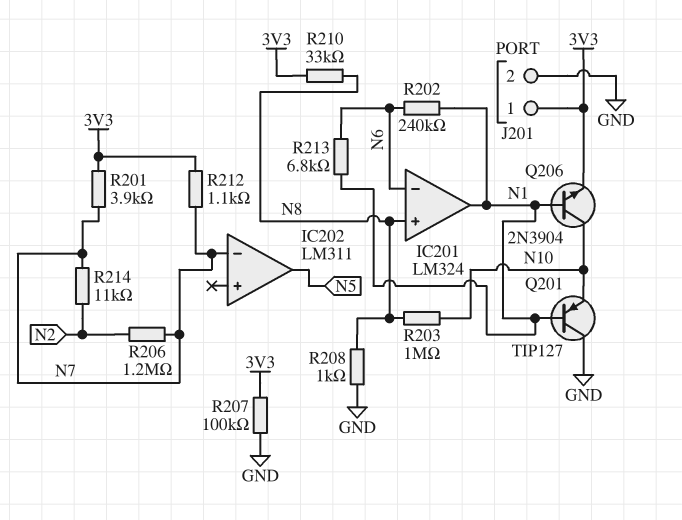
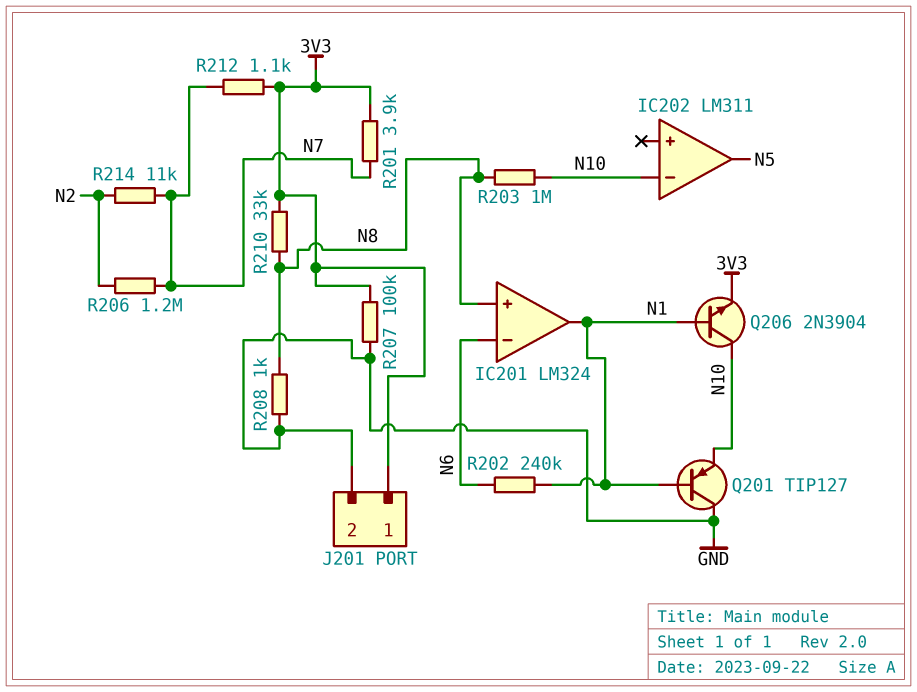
IC202 pin in-: N7 -> N10
R213: 6.8k (N1, N6) -> none

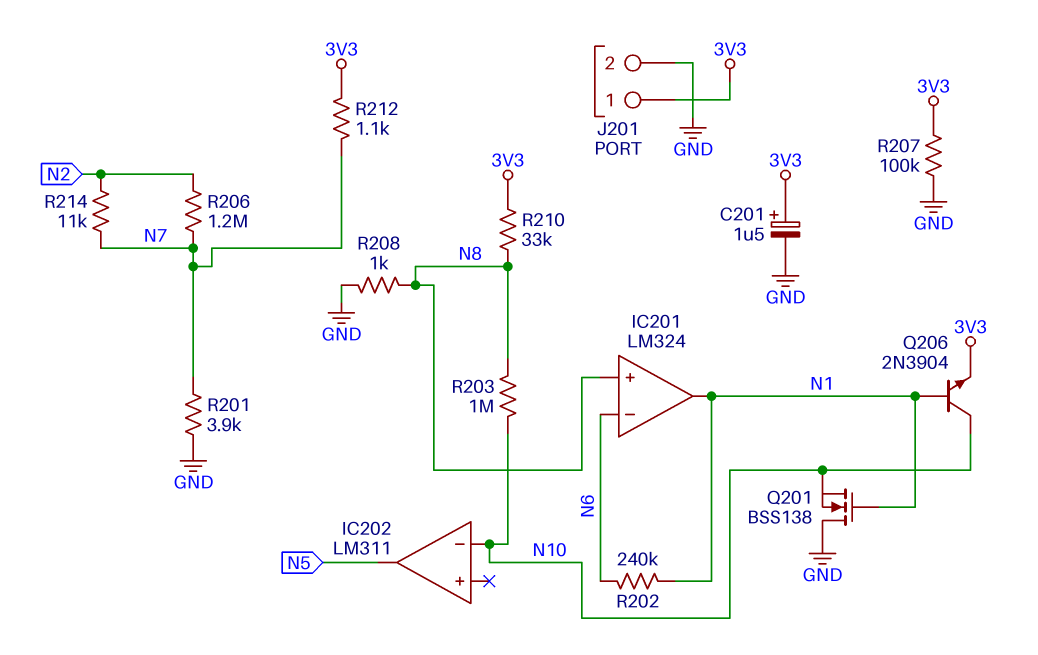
C201: none -> 1.5uF (plus 3V3, minus GND)
Q201: PNP TIP127 (B N1, C GND, E N10) -> NMOS BSS138 (G N1, D GND, S N10)
R201: 3.9k (3V3, N7) -> 3.9k (GND, N7)

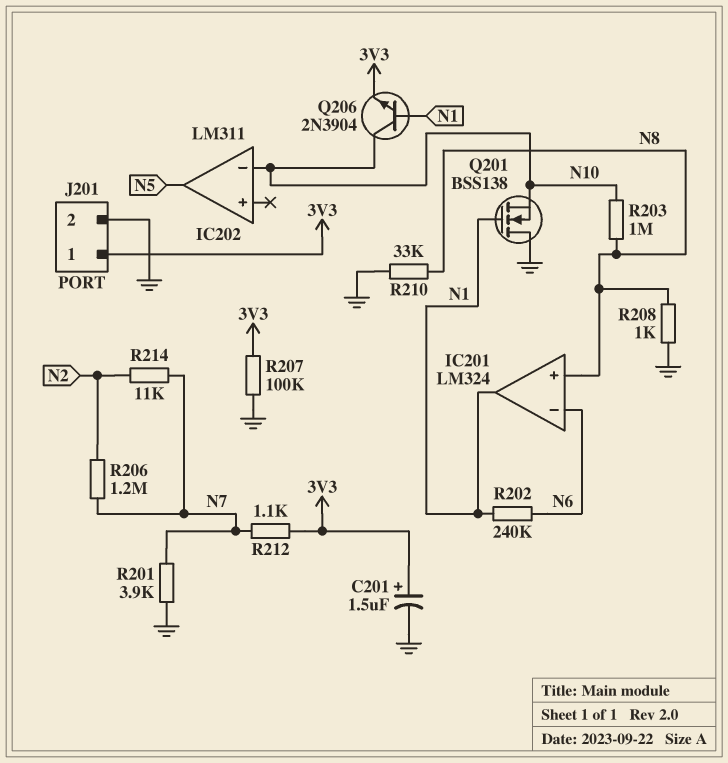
R210: 33k (3V3, N8) -> 33k (GND, N8)

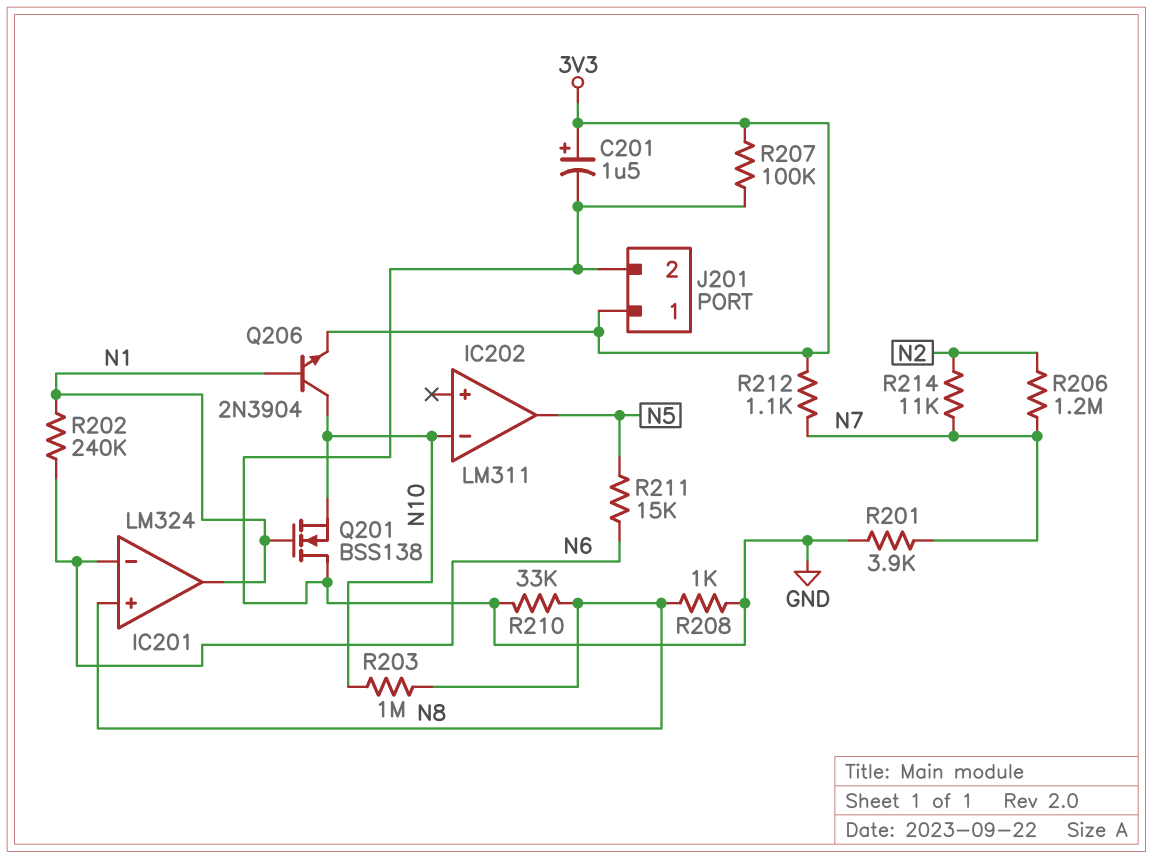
R211: none -> 15k (N5, N6)

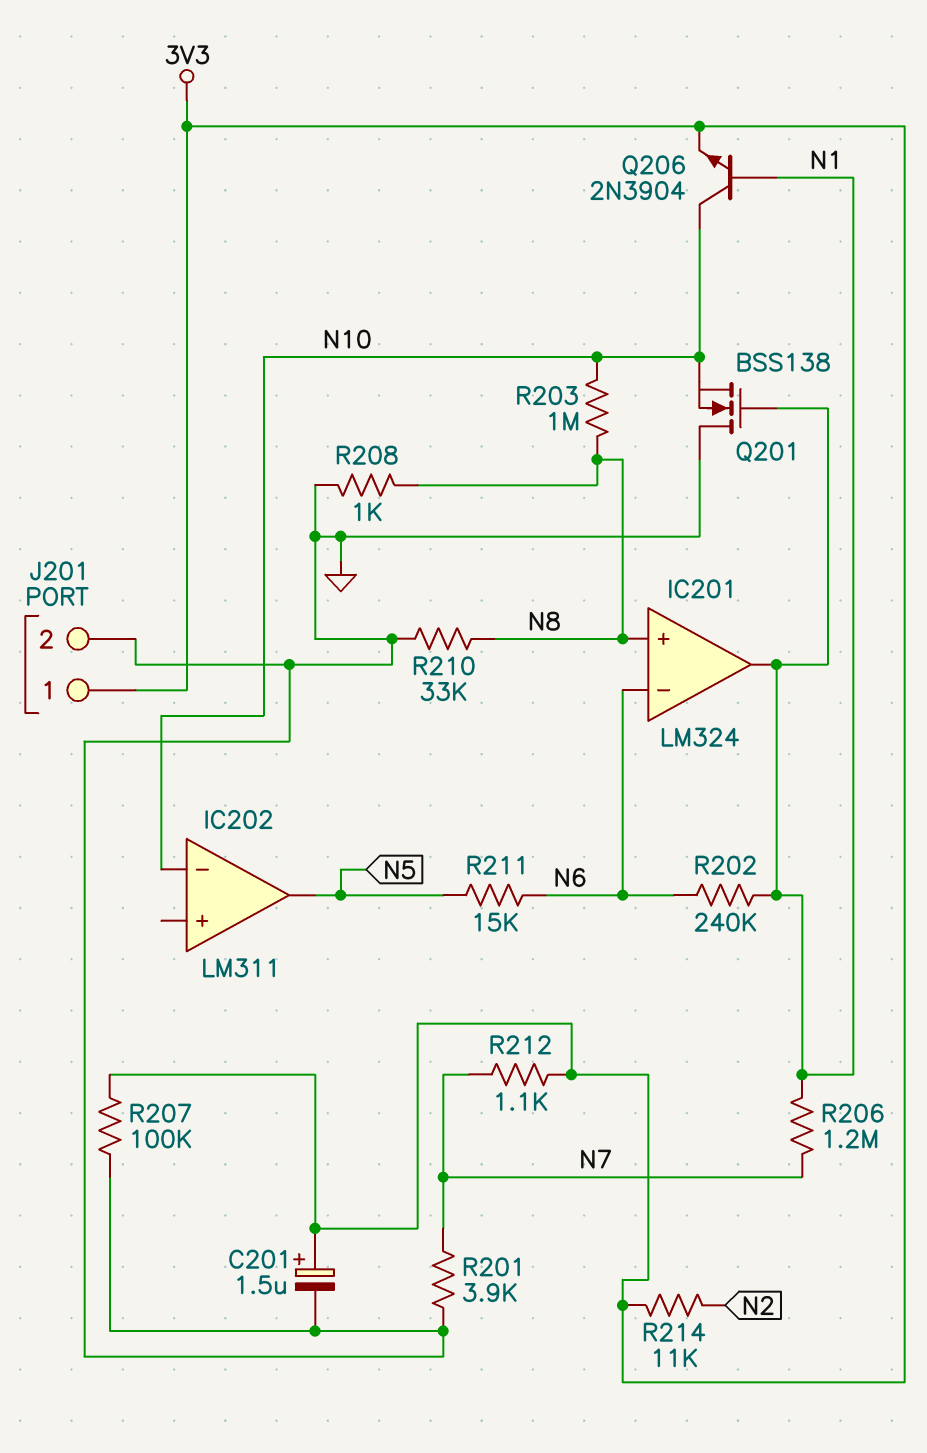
R206: 1.2M (N2, N7) -> 1.2M (N1, N7)
R214: 11k (N2, N7) -> 11k (3V3, N2)

